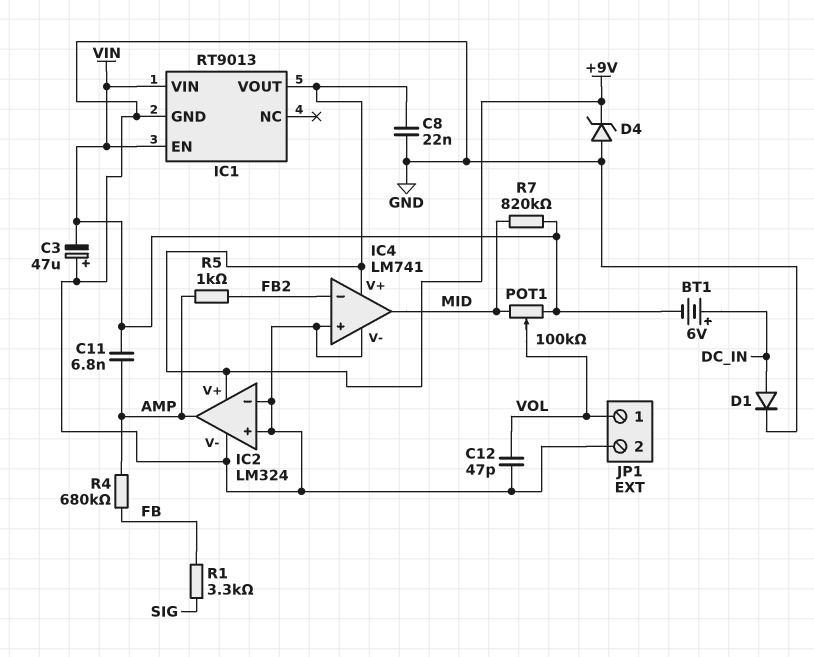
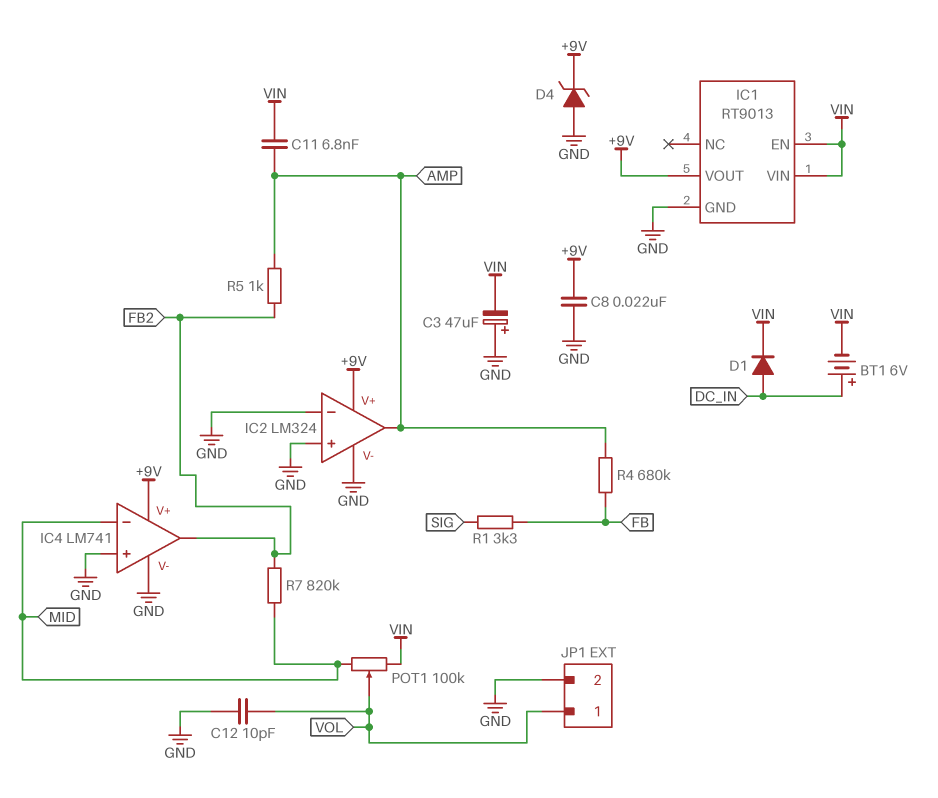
C12: 47pF (GND, VOL) -> 10pF (GND, VOL)
D1: diode (A DC_IN, K GND) -> diode (A DC_IN, K VIN)
IC4 pin in-: FB2 -> MID
IC4 pin out: MID -> FB2
R7: 820k (MID, VIN) -> 820k (FB2, MID)

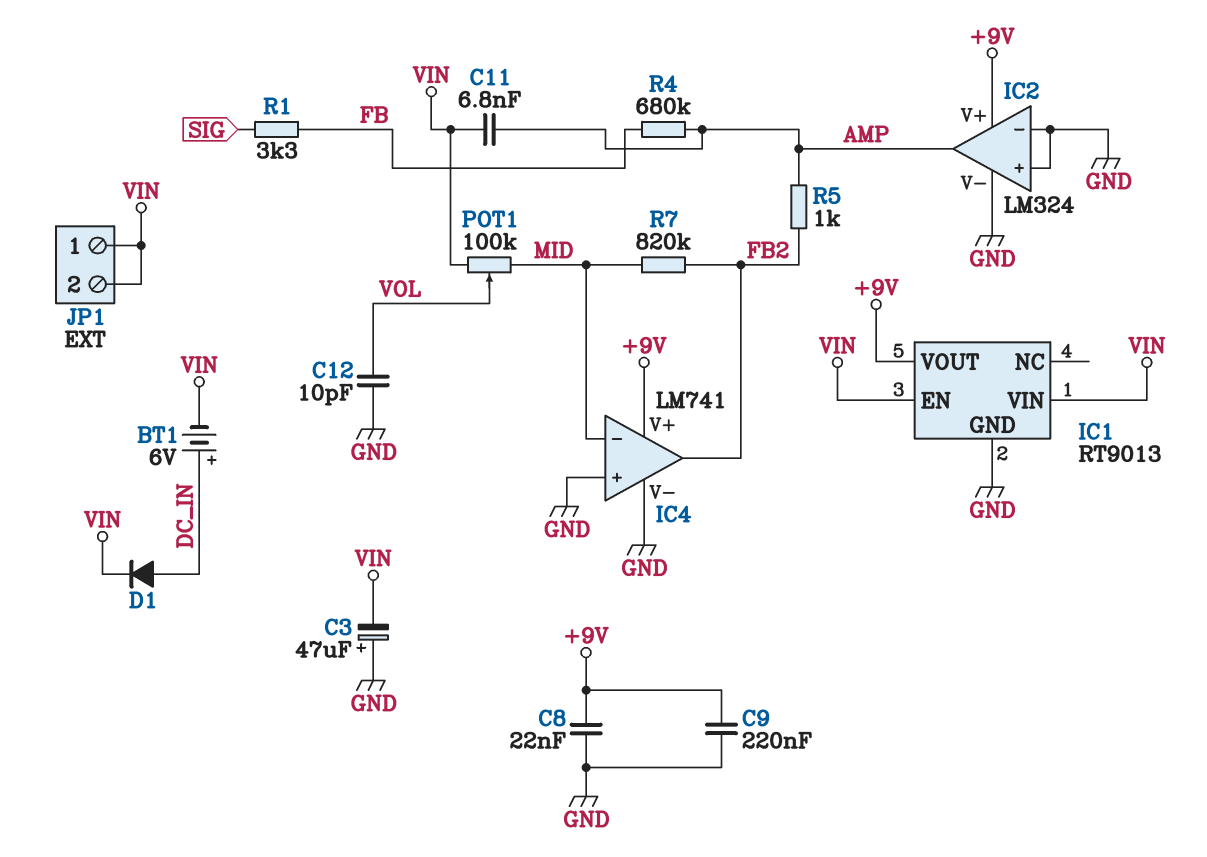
C9: none -> 220nF (+9V, GND)
D4: zener (A GND, K +9V) -> none
JP1 pin 1: VOL -> VIN
JP1 pin 2: GND -> VIN

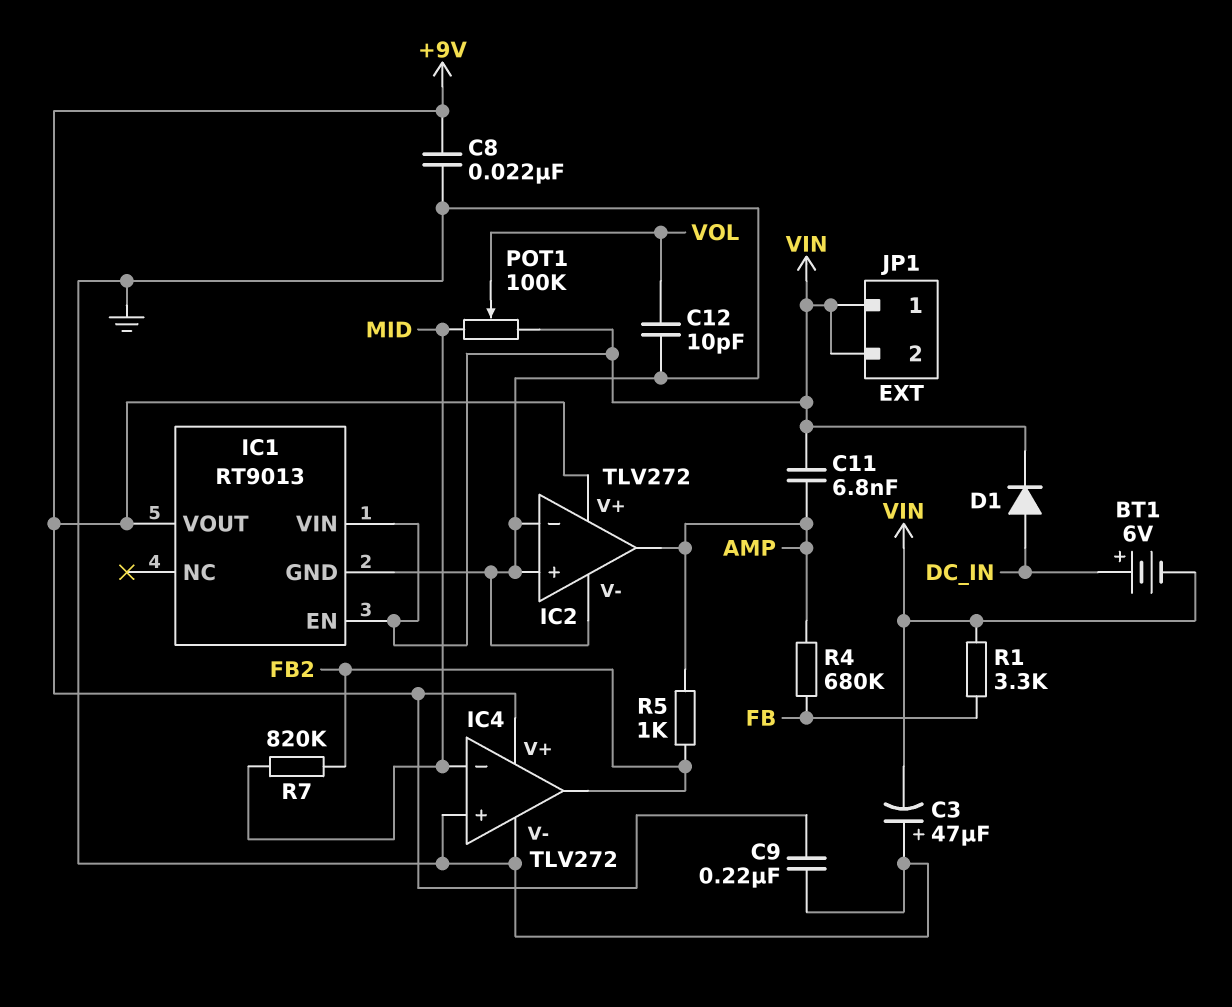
IC2: LM324 -> TLV272
IC4: LM741 -> TLV272
R1: 3.3k (FB, SIG) -> 3.3k (FB, VIN)

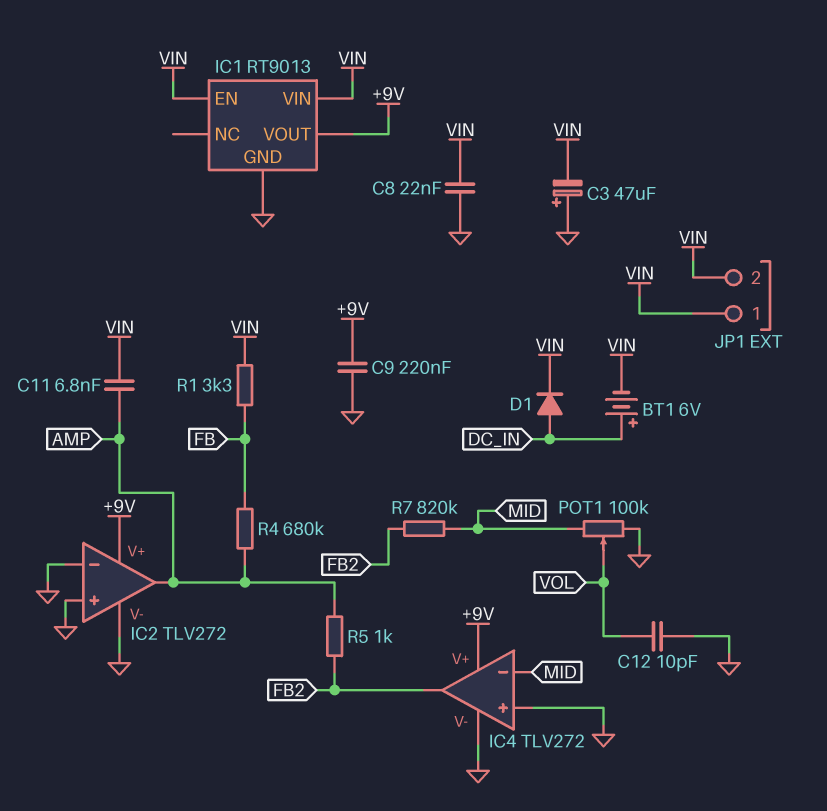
C8: 22nF (+9V, GND) -> 22nF (GND, VIN)
POT1: 100k (MID, VIN, wiper VOL) -> 100k (GND, MID, wiper VOL)

